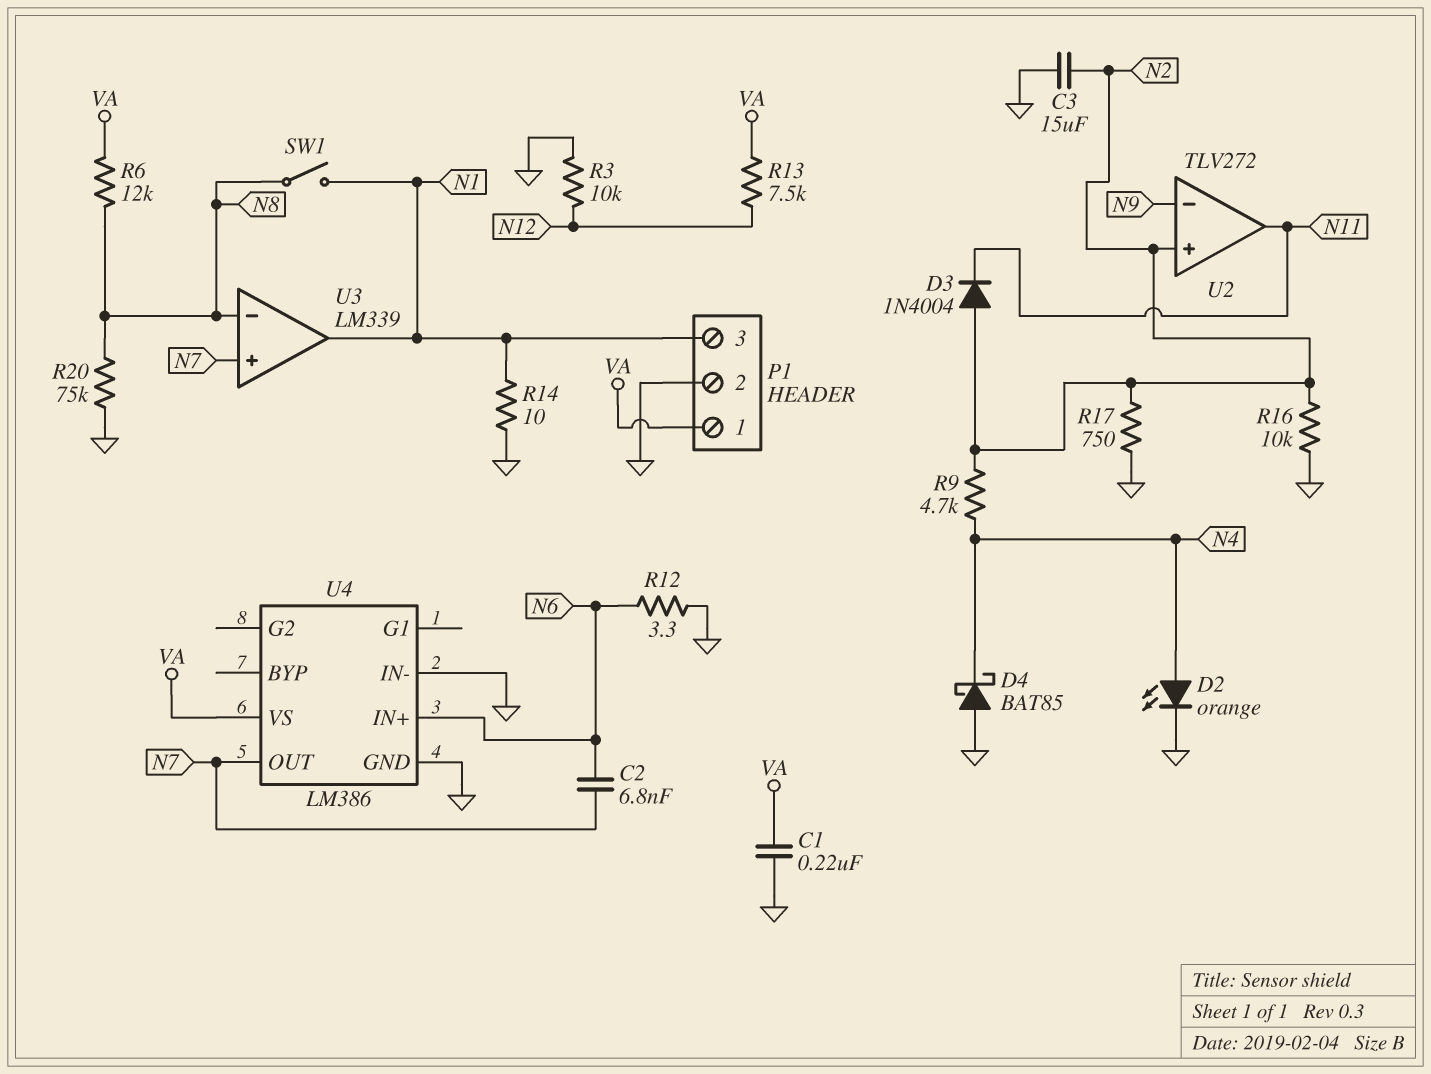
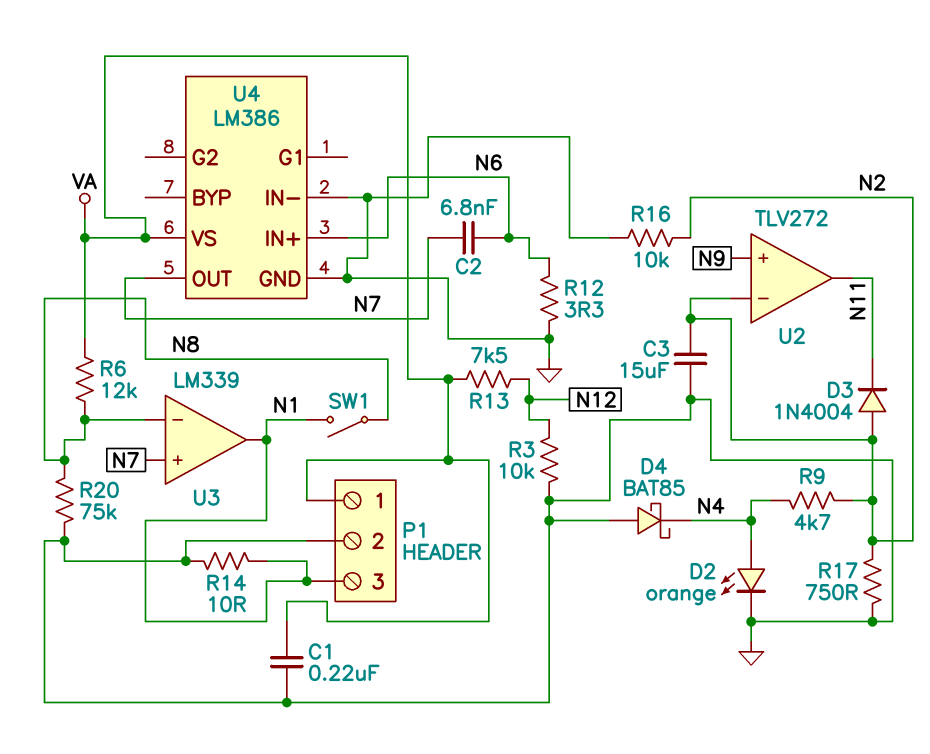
U2 pin in+: N2 -> N9
U2 pin in-: N9 -> N2

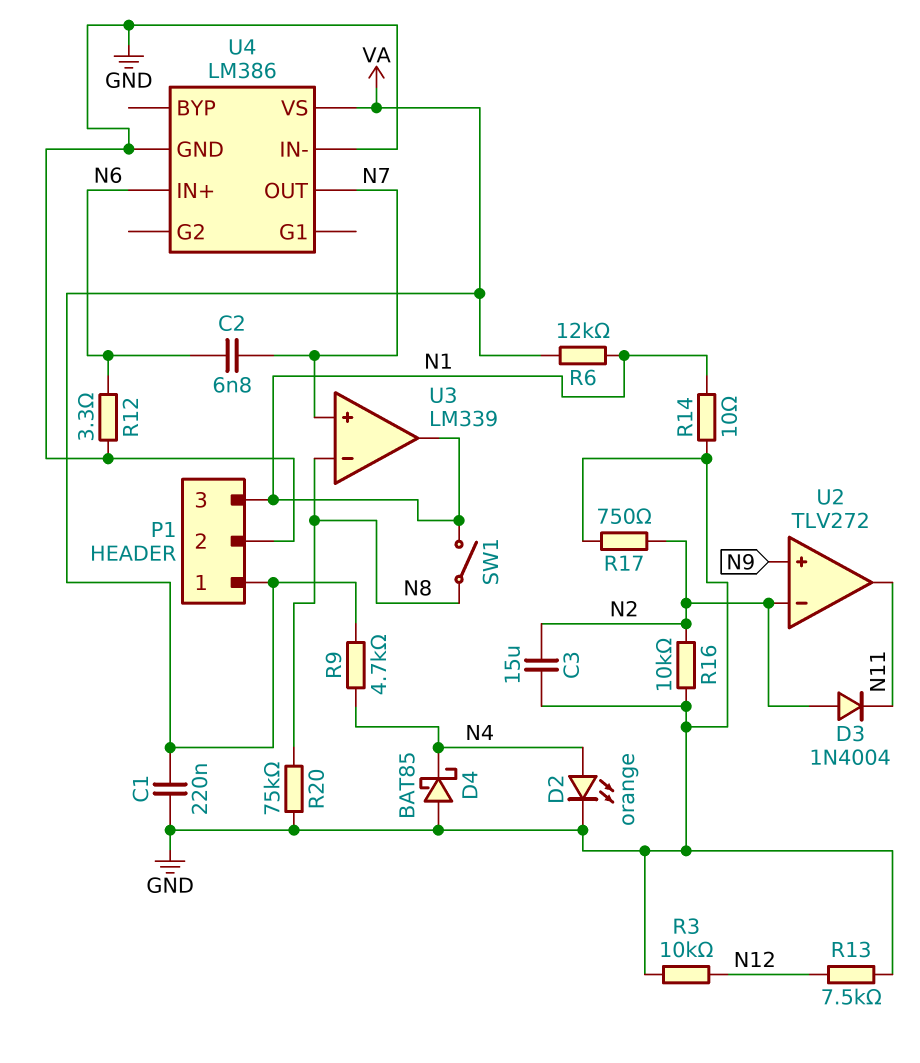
R6: 12k (N8, VA) -> 12k (N1, VA)
R9: 4.7k (N2, N4) -> 4.7k (N4, VA)
R13: 7.5k (N12, VA) -> 7.5k (GND, N12)

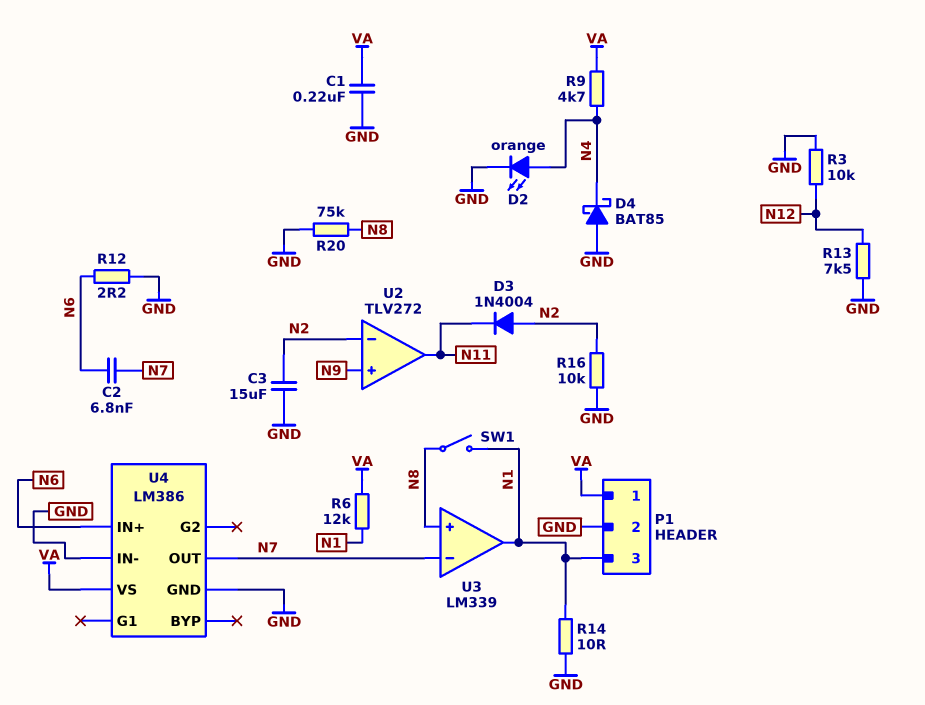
R12: 3.3 (GND, N6) -> 2.2 (GND, N6)
R17: 750 (GND, N2) -> none
U3 pin in+: N7 -> N8
U3 pin in-: N8 -> N7

